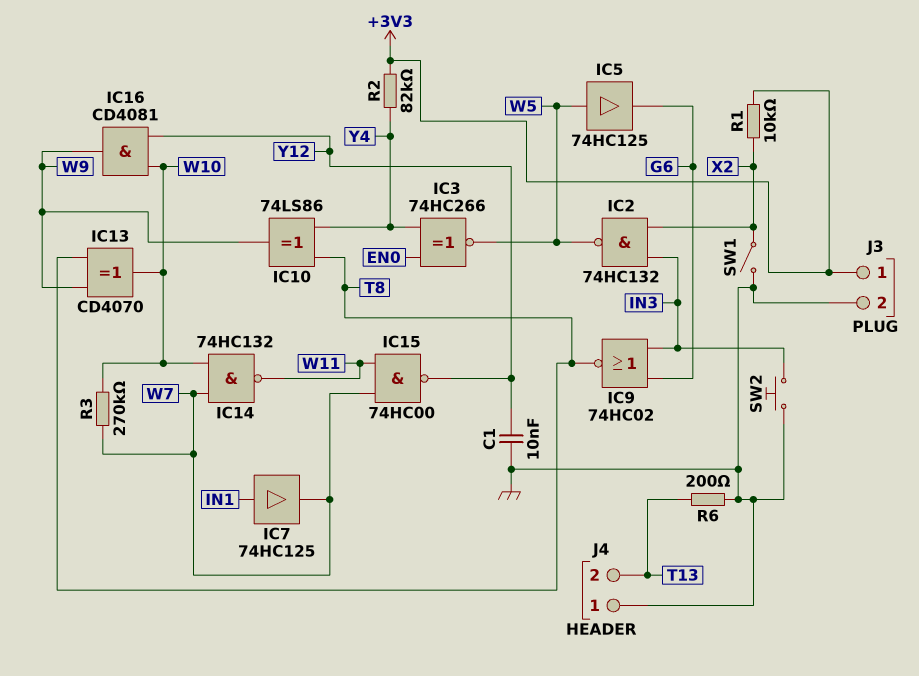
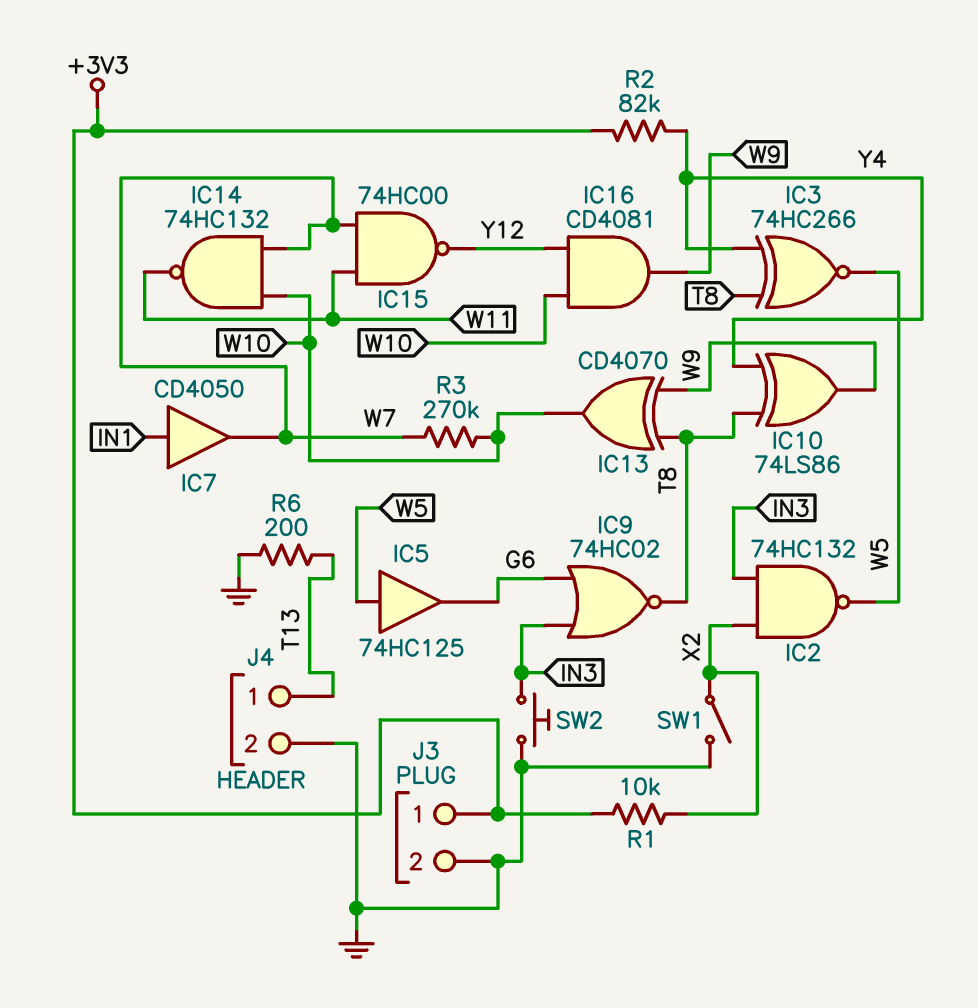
C1: 10nF (GND, Y12) -> none
IC3: XNOR 74HC266 (in EN0, in Y4, out W5) -> XNOR 74HC266 (in T8, in Y4, out W5)
IC7: buffer 74HC125 (in IN1, out W7) -> buffer CD4050 (in IN1, out W7)
J4 pin 1: GND -> T13
J4 pin 2: T13 -> GND

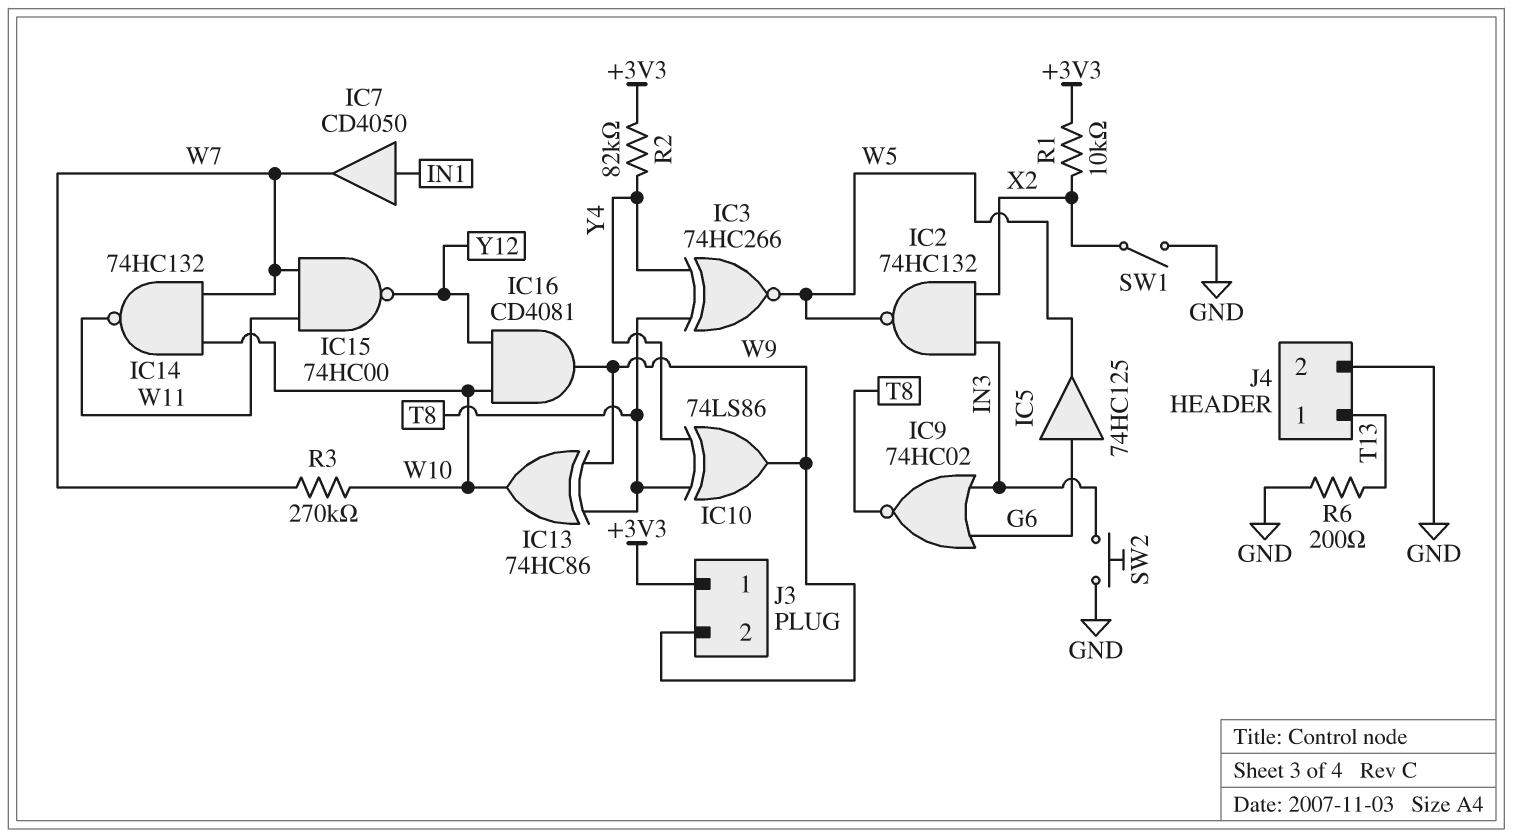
IC5: buffer 74HC125 (in W5, out G6) -> buffer 74HC125 (in G6, out W5)
IC13: XOR CD4070 (in T8, in W9, out W10) -> XOR 74HC86 (in T8, in W9, out W10)
J3 pin 2: GND -> W9

